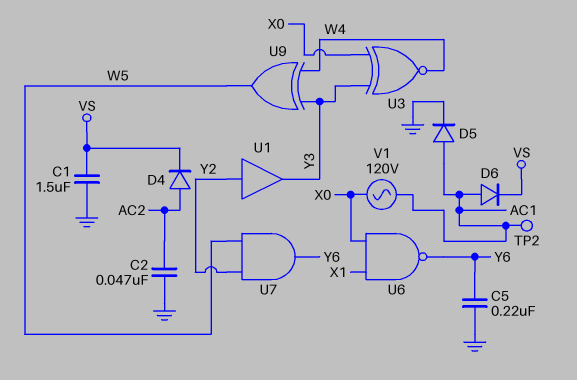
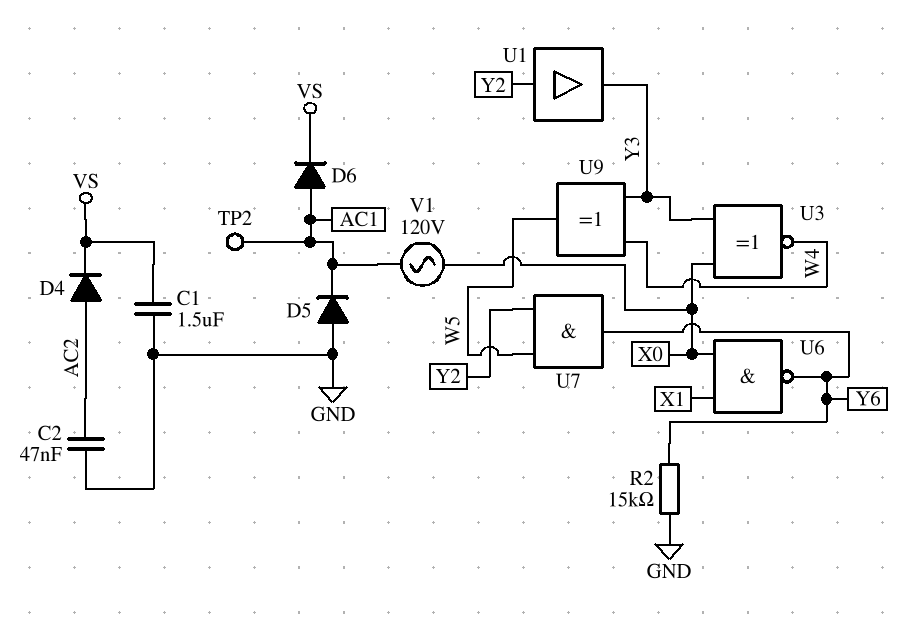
C5: 220nF (GND, Y6) -> none
D5: diode (A AC1, K GND) -> diode (A GND, K AC1)
R2: none -> 15k (GND, Y6)

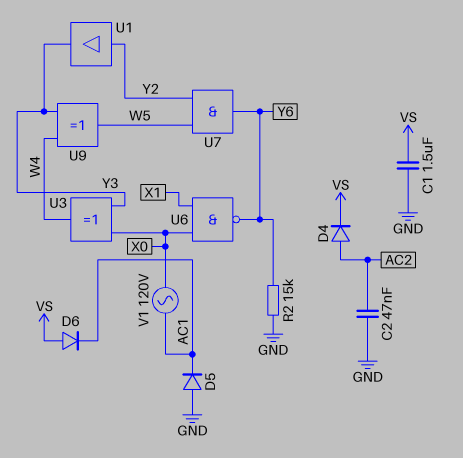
D6: diode (A AC1, K VS) -> diode (A VS, K AC1)
TP2: test point (AC1) -> none
U3: XNOR (in X0, in Y3, out W4) -> XOR (in X0, in Y3, out W4)

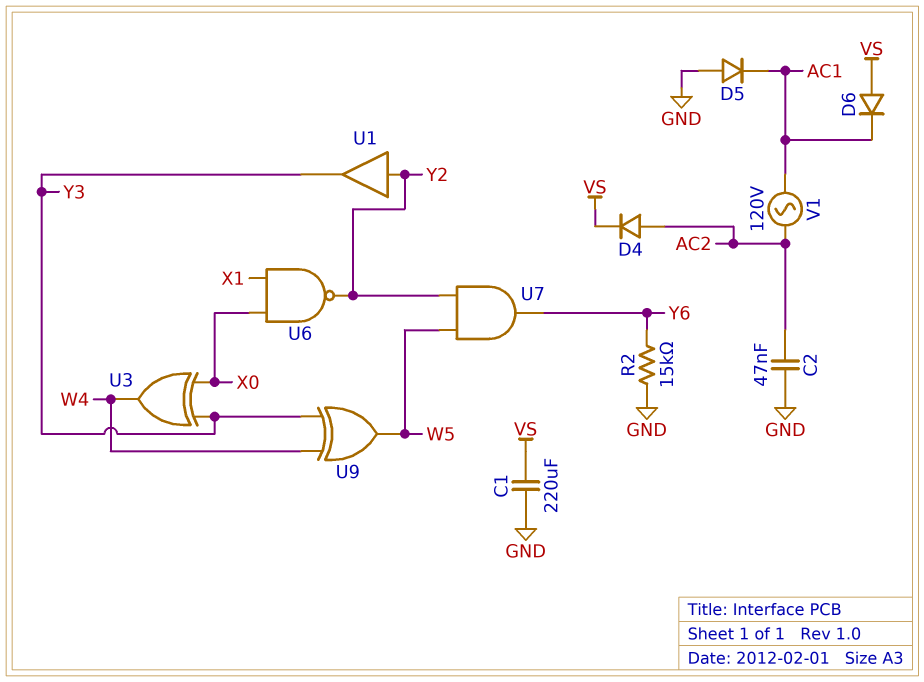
C1: 1.5uF (GND, VS) -> 220uF (GND, VS)
U6: NAND (in X0, in X1, out Y6) -> NAND (in X0, in X1, out Y2)
V1: AC 120V (AC1, X0) -> AC 120V (AC1, AC2)

